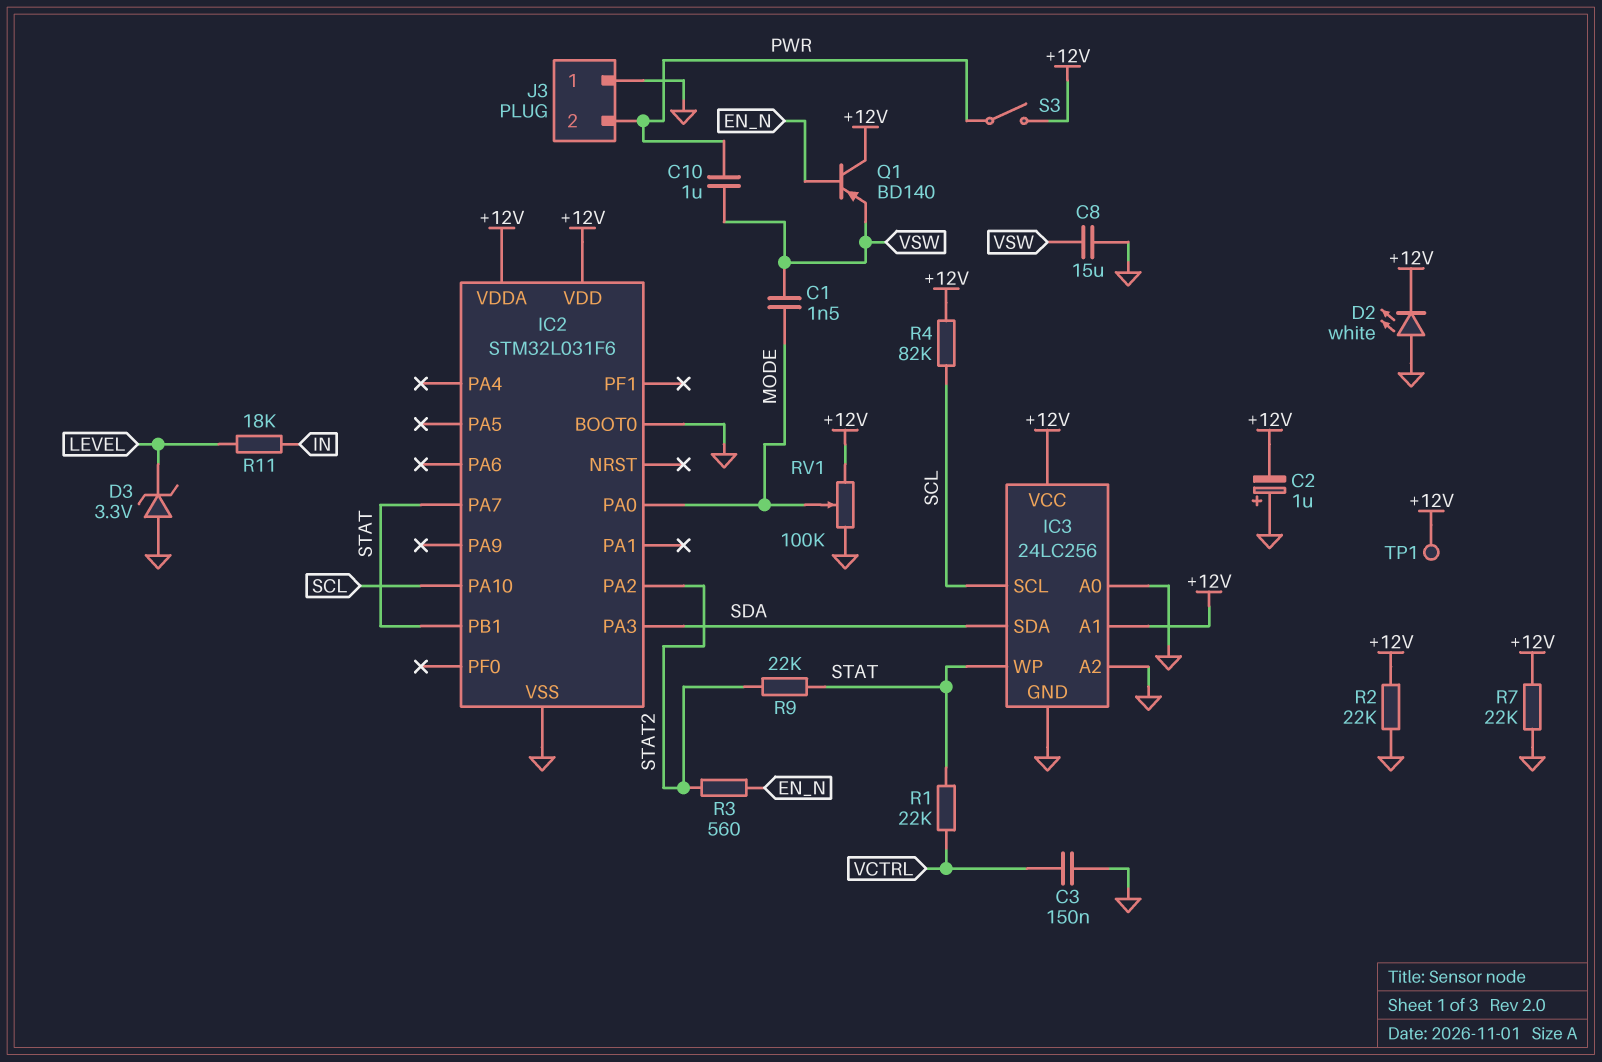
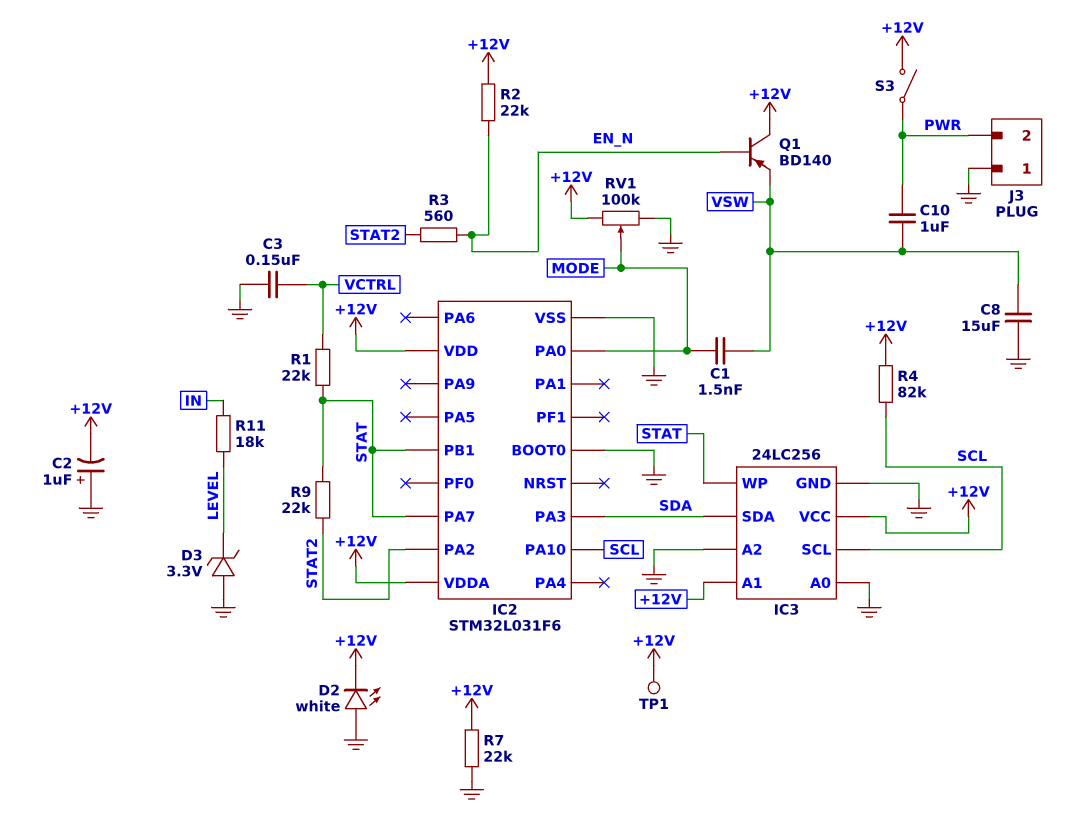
R2: 22k (+12V, GND) -> 22k (+12V, EN_N)

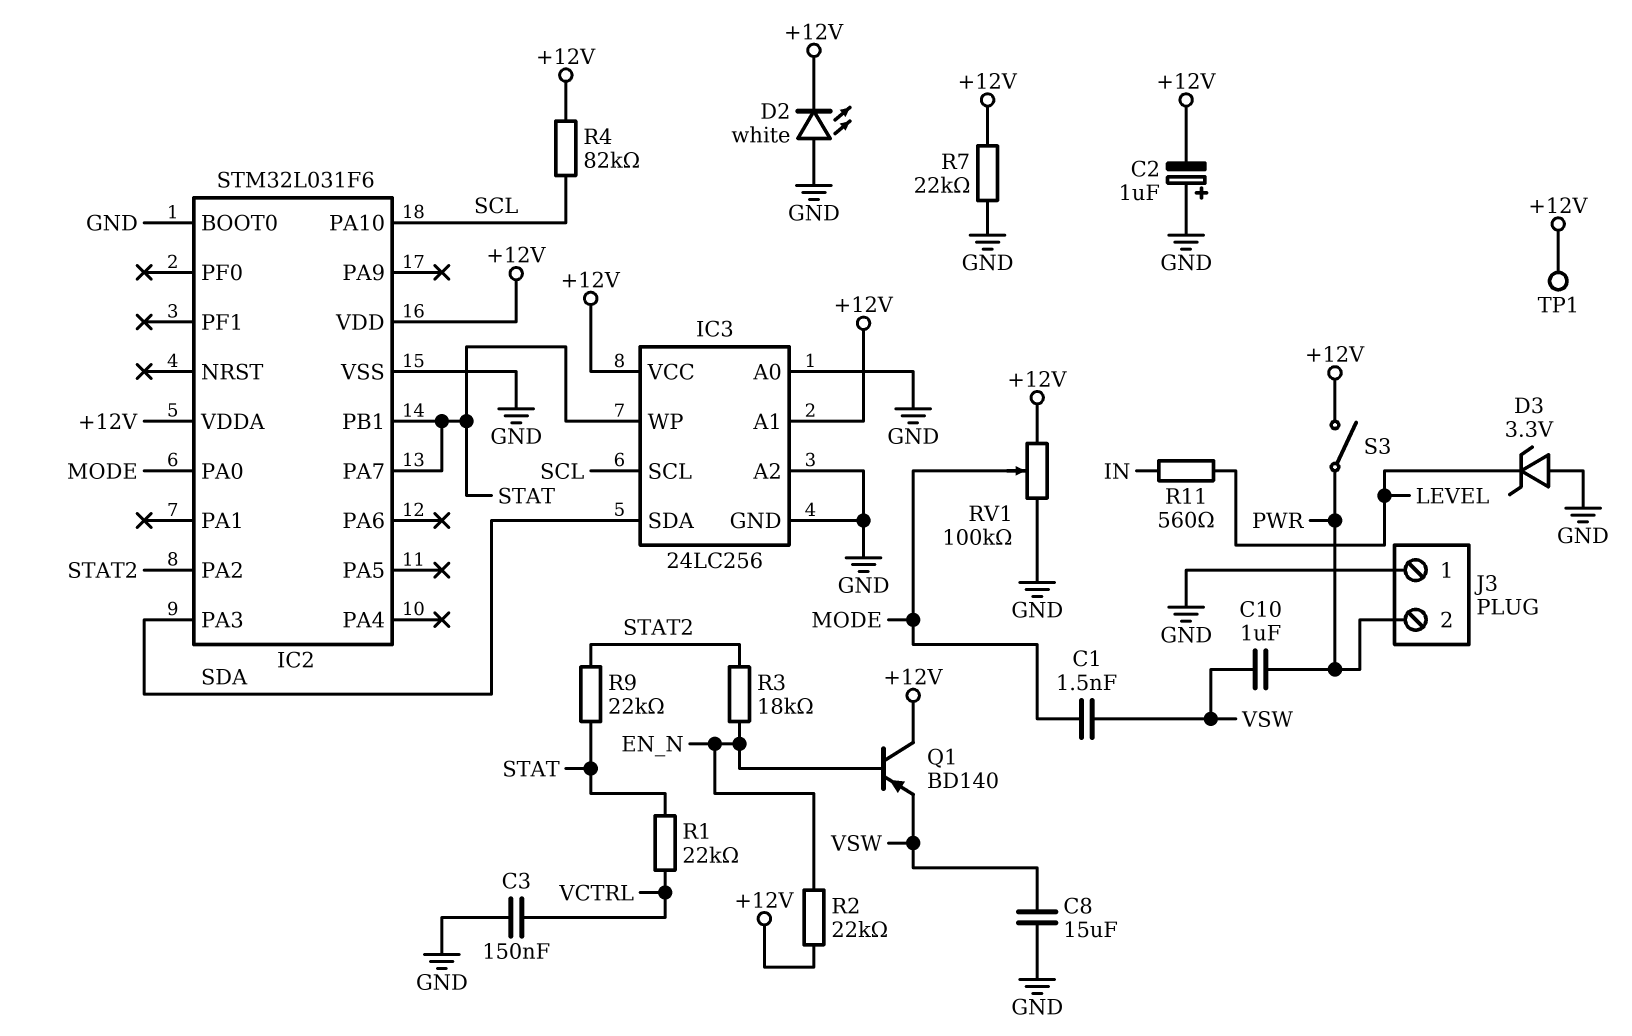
R3: 560 (EN_N, STAT2) -> 18k (EN_N, STAT2)
R11: 18k (IN, LEVEL) -> 560 (IN, LEVEL)

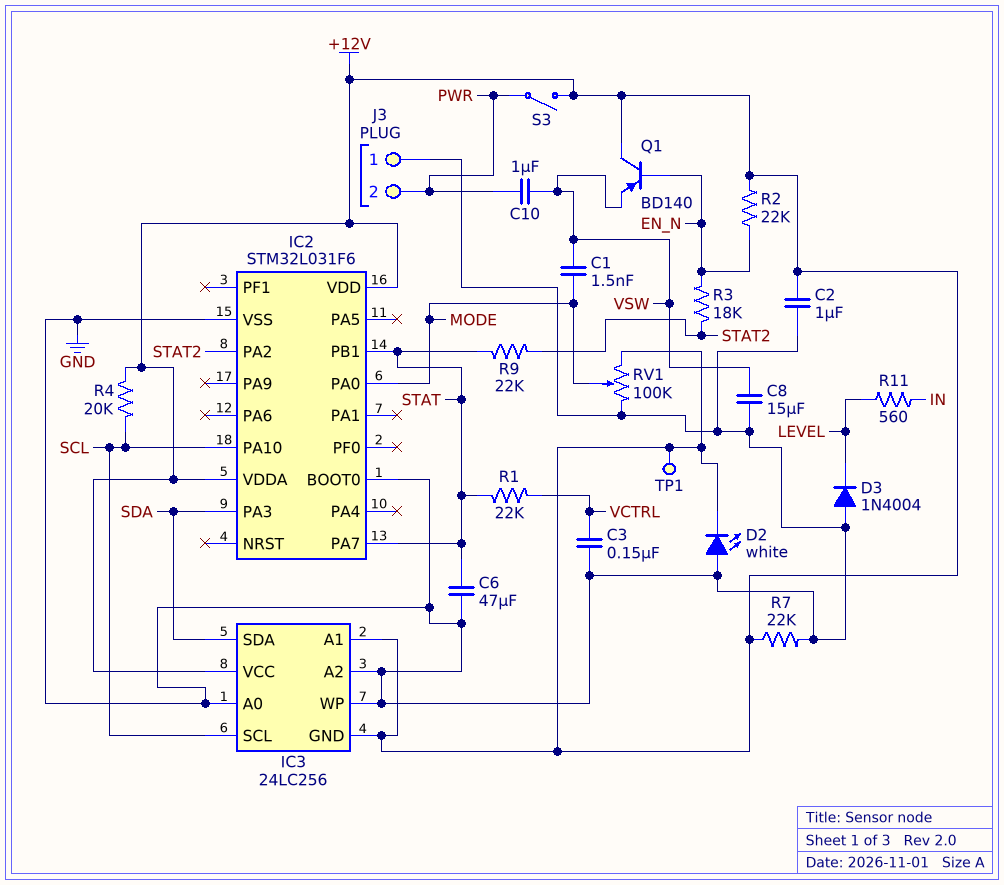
C2: 1uF (plus GND, minus +12V) -> 1uF (+12V, GND)
C6: none -> 47uF (GND, STAT)
D3: zener 3.3V (A GND, K LEVEL) -> diode 1N4004 (A GND, K LEVEL)
IC3 pin GND: GND -> +12V
IC3 pin WP: STAT -> GND
R4: 82k (+12V, SCL) -> 20k (+12V, SCL)

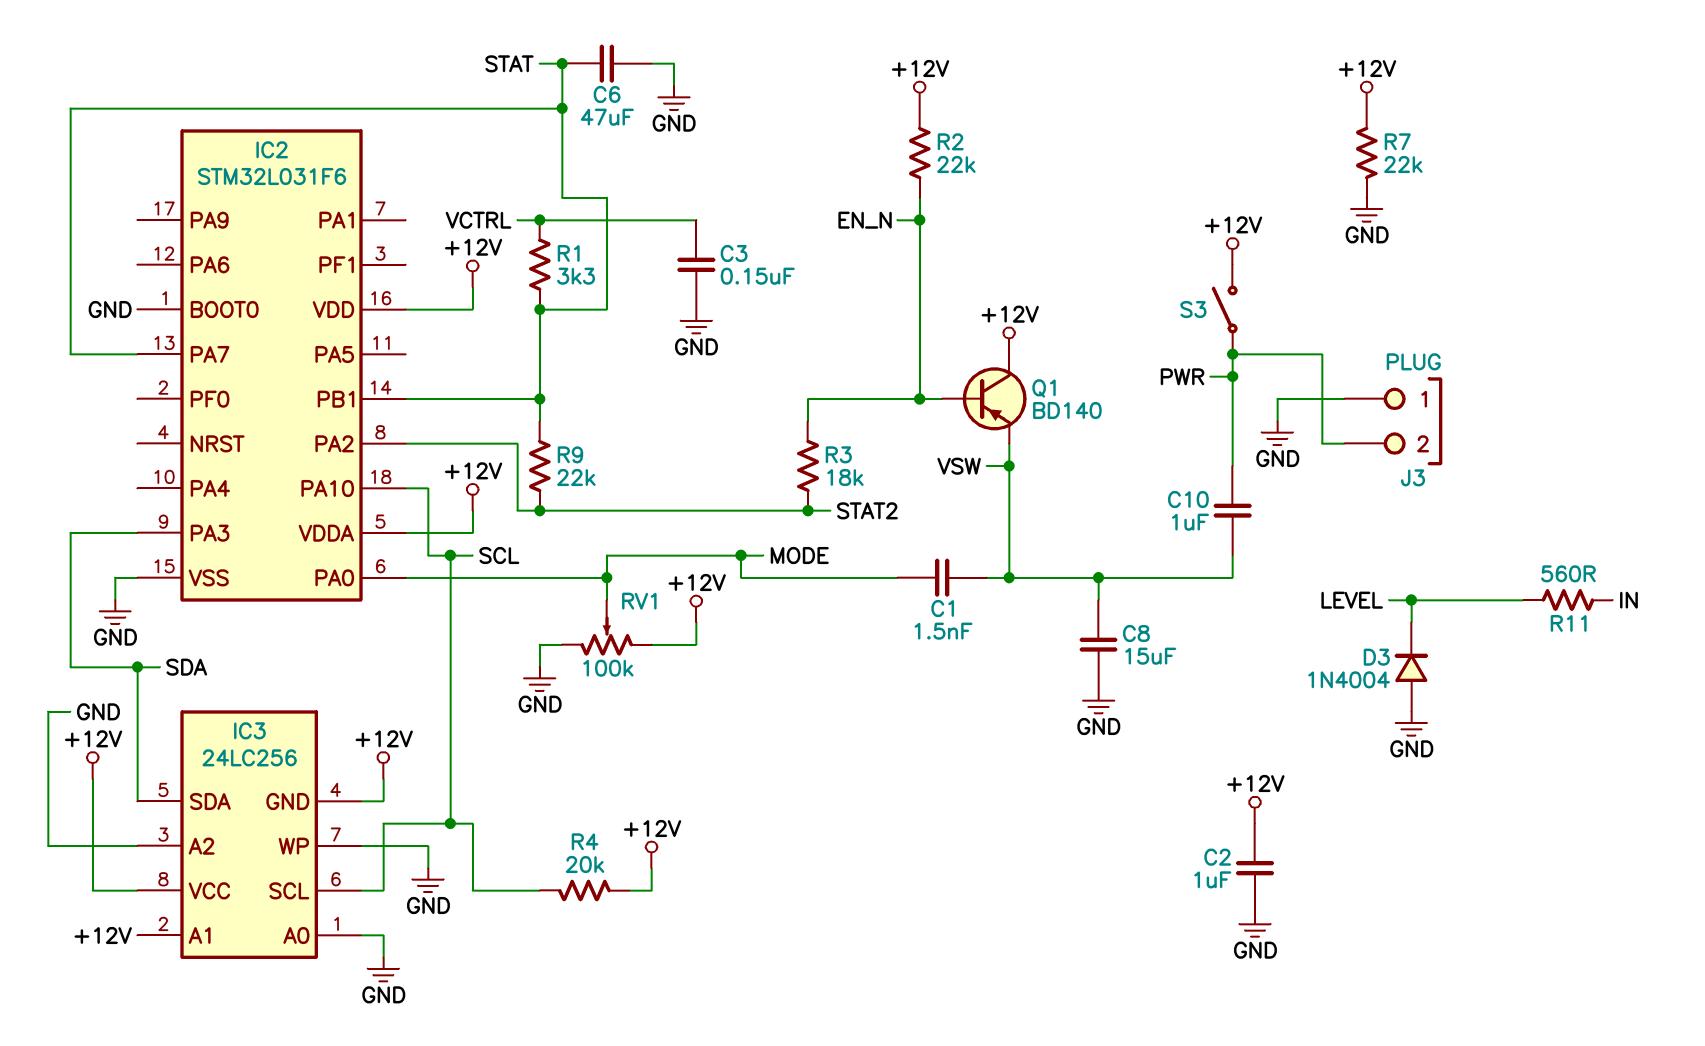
D2: LED white (A GND, K +12V) -> none
R1: 22k (STAT, VCTRL) -> 3.3k (STAT, VCTRL)
TP1: test point (+12V) -> none

